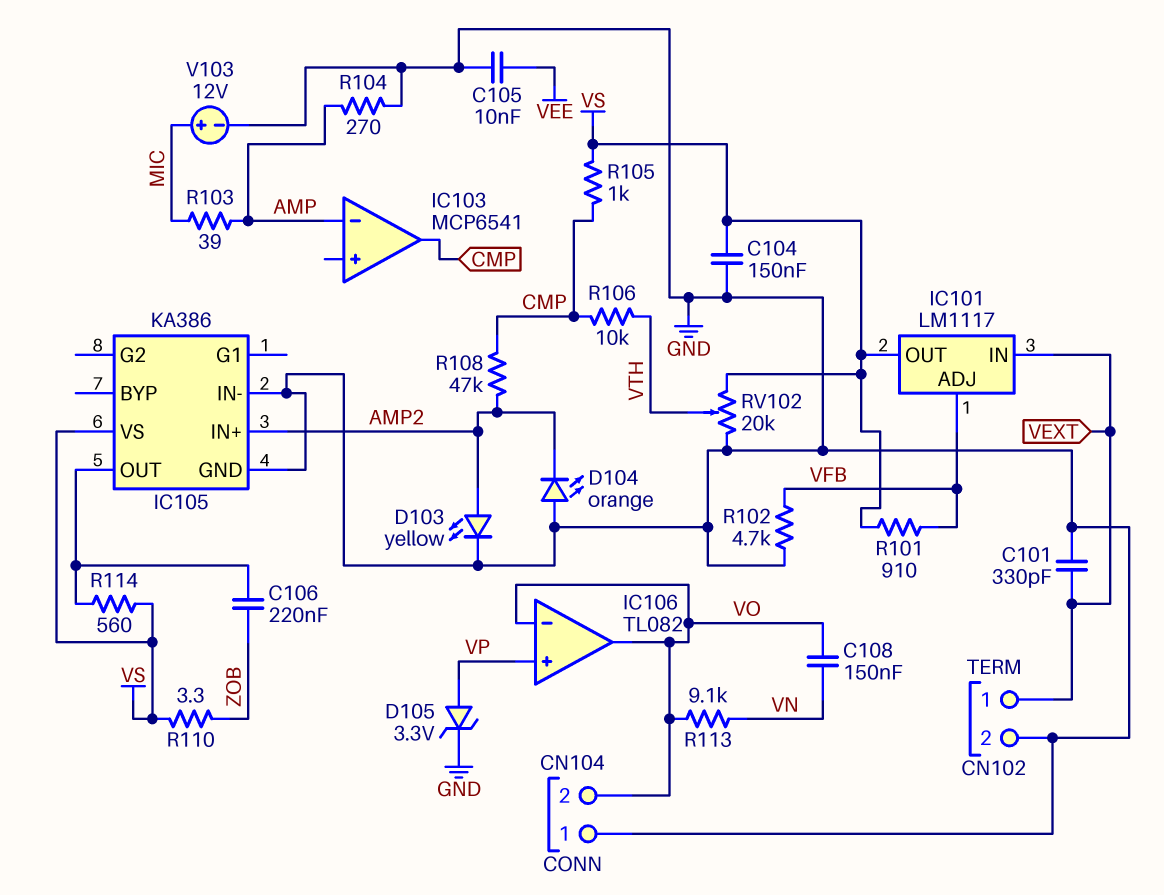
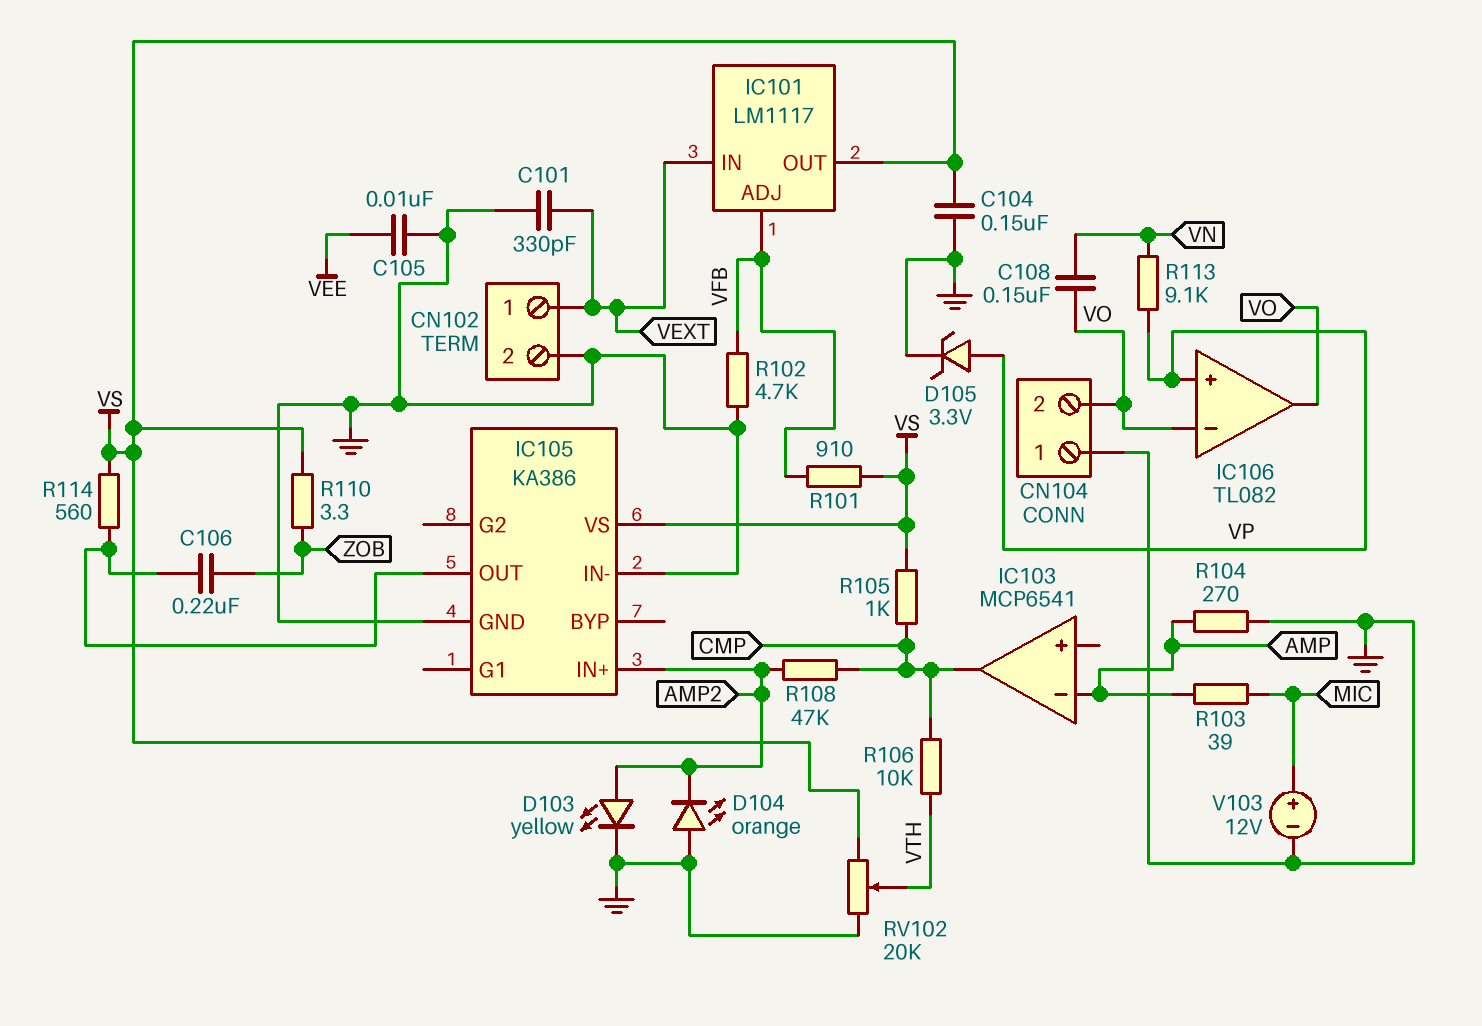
R113: 9.1k (VN, VO) -> 9.1k (VN, VP)

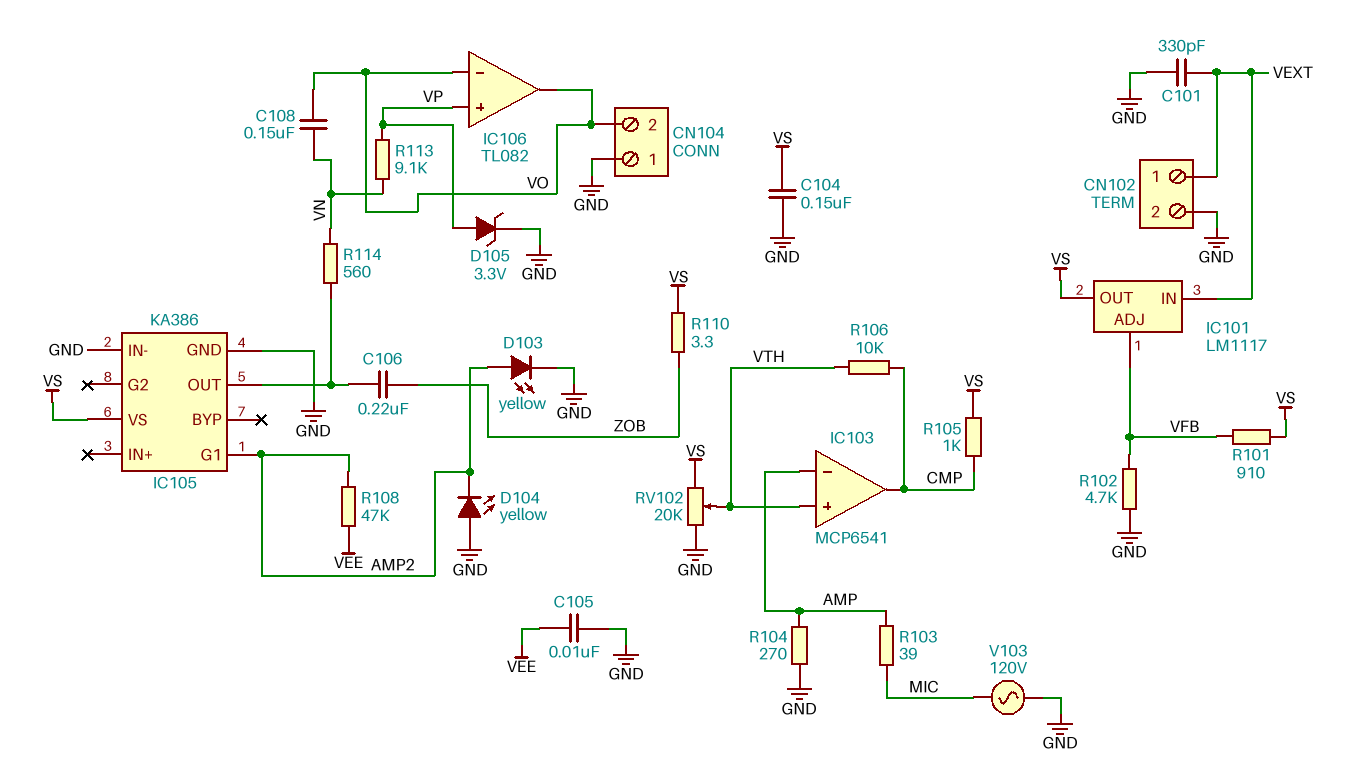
D104: LED orange (A GND, K AMP2) -> LED yellow (A GND, K AMP2)
IC103 pin in+: none -> VTH
IC105 pin G1: none -> AMP2
IC105 pin IN+: AMP2 -> none
R108: 47k (AMP2, CMP) -> 47k (AMP2, VEE)
R114: 560 (IC105/OUT, VS) -> 560 (IC105/OUT, VN)
V103: 12V (plus MIC, minus GND) -> AC 120V (GND, MIC)

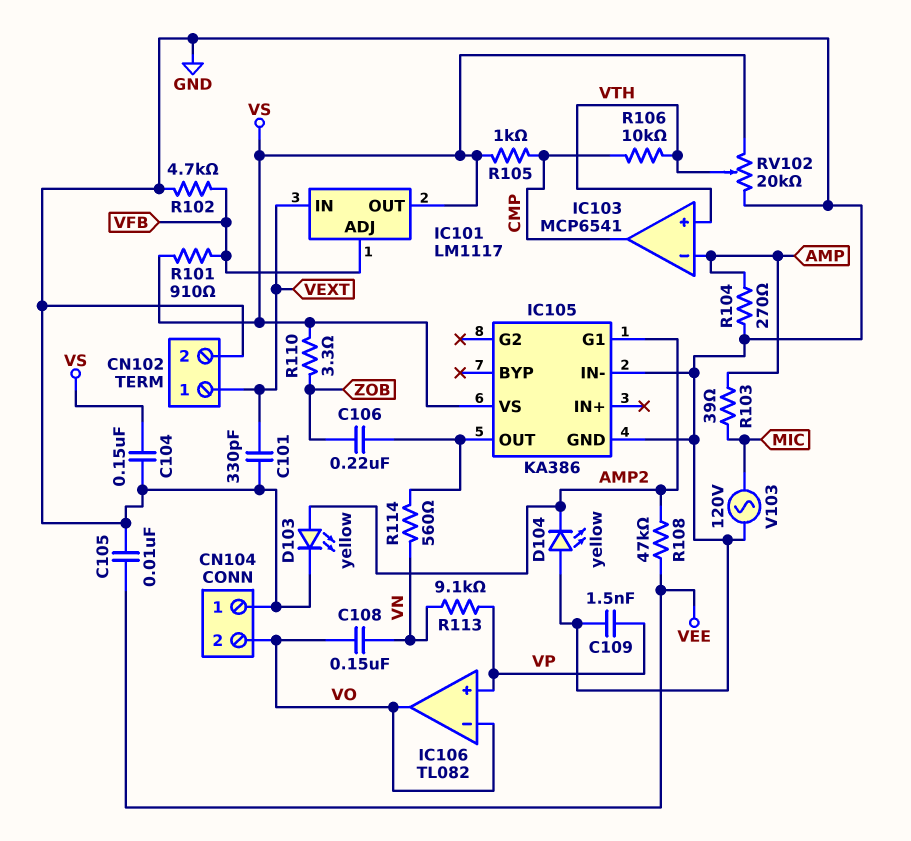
C109: none -> 1.5nF (GND, VP)
D105: zener 3.3V (A VP, K GND) -> none

